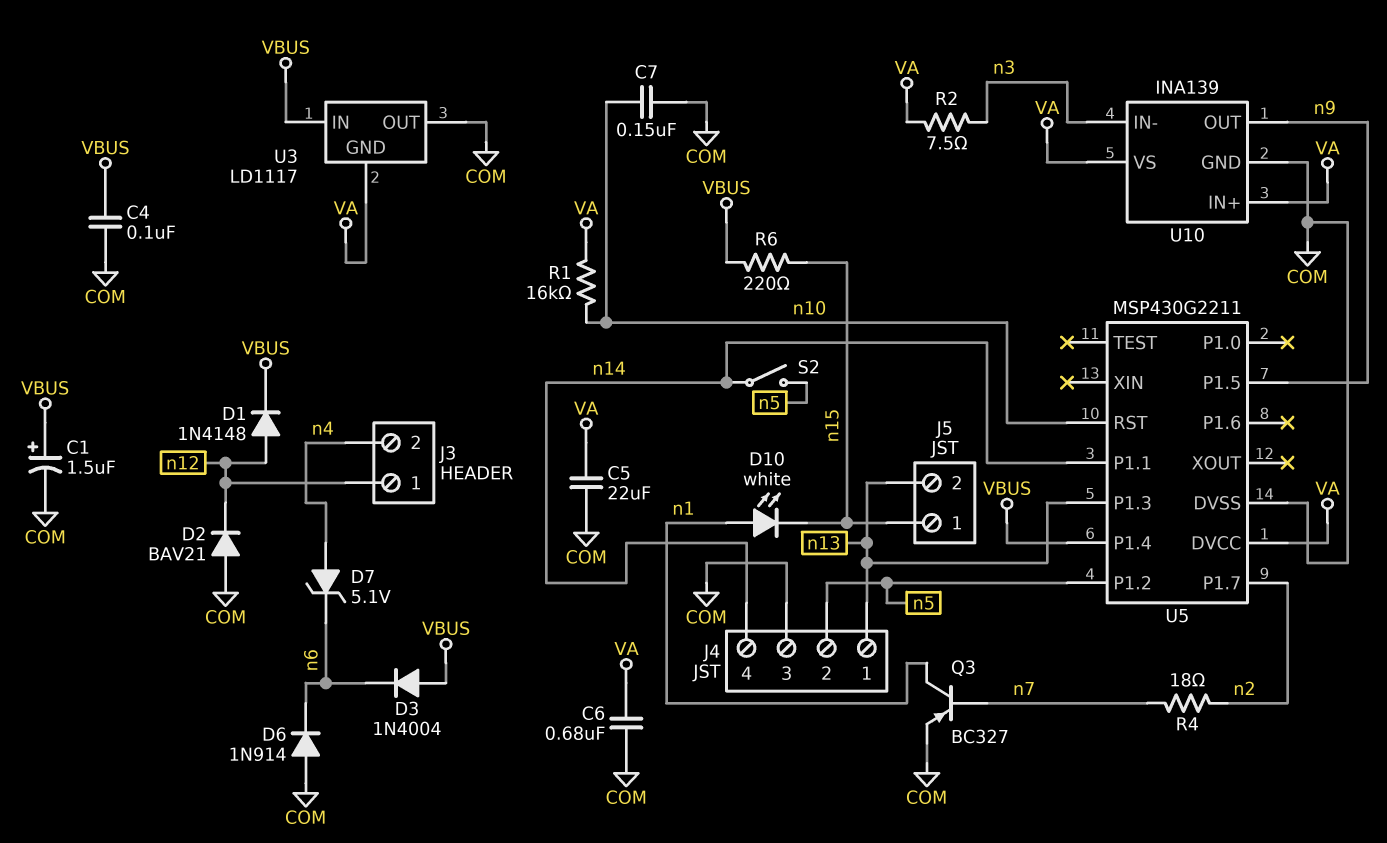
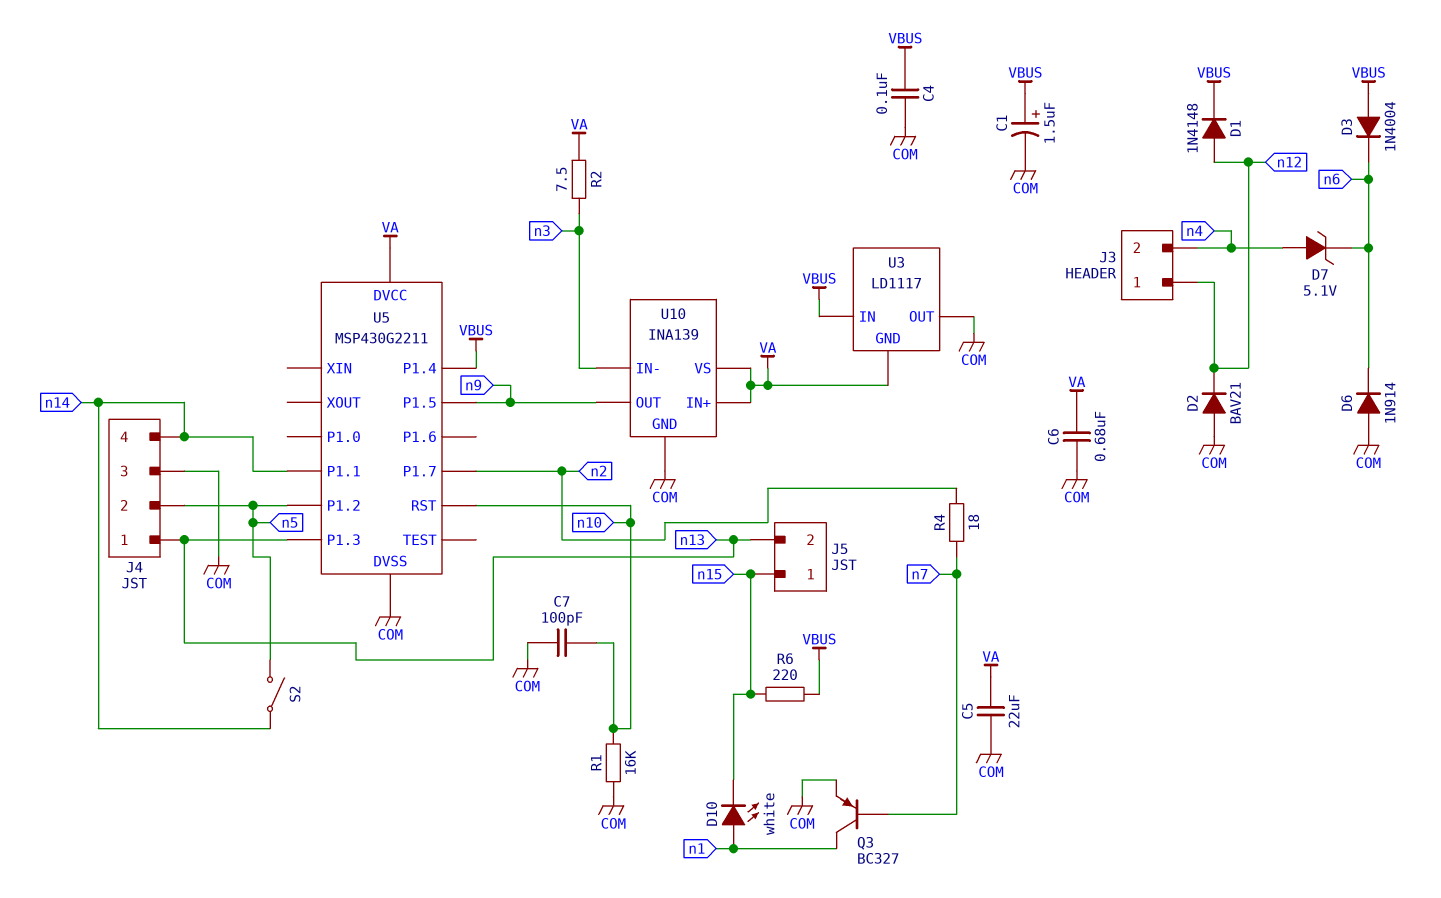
C7: 150nF (COM, n10) -> 100pF (COM, n10)
R1: 16k (VA, n10) -> 16k (COM, n10)

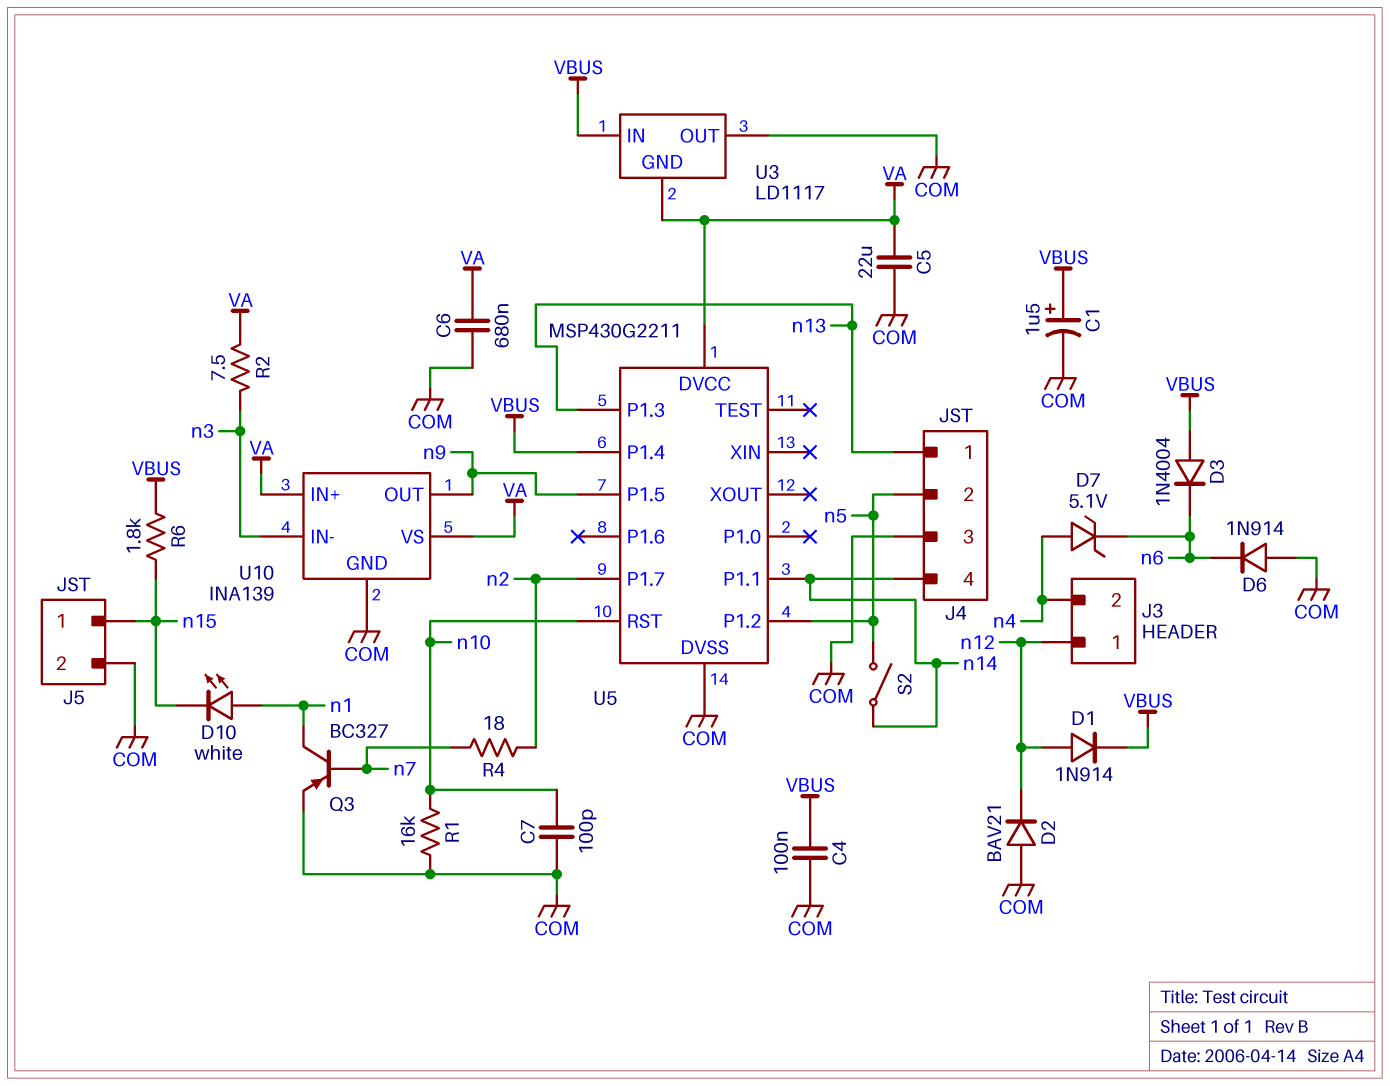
D1: diode 1N4148 (A n12, K VBUS) -> diode 1N914 (A n12, K VBUS)
J5 pin 2: n13 -> COM
R6: 220 (VBUS, n15) -> 1.8k (VBUS, n15)

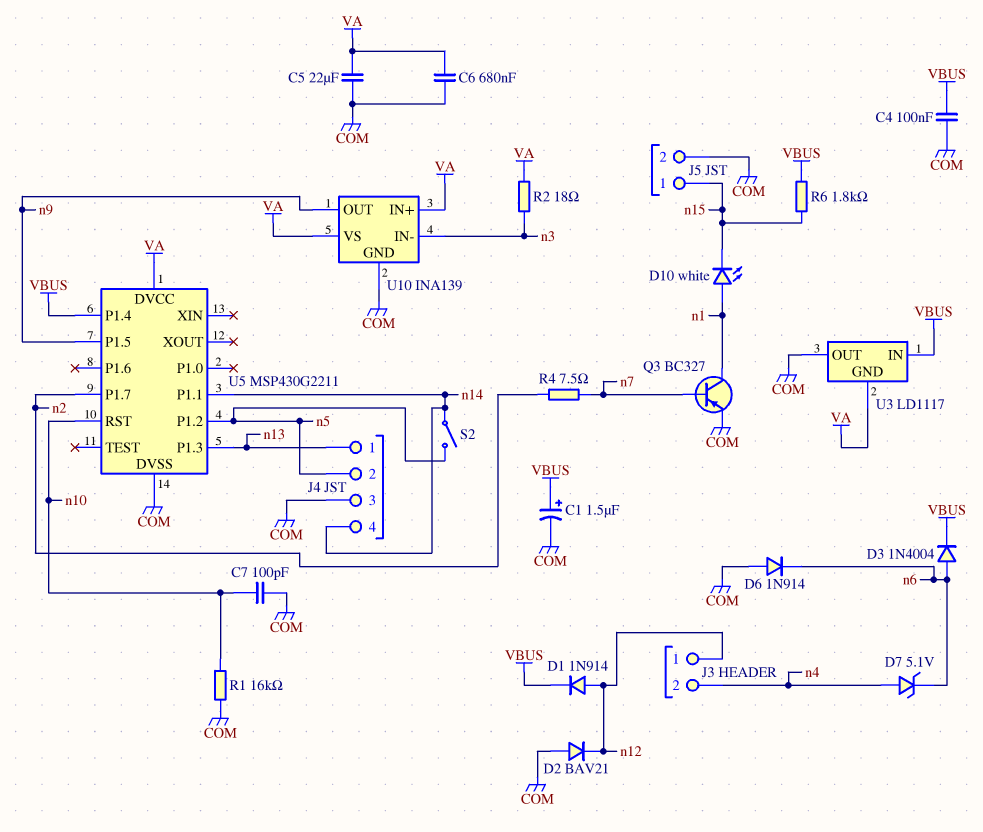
D3: diode 1N4004 (A VBUS, K n6) -> diode 1N4004 (A n6, K VBUS)
R2: 7.5 (VA, n3) -> 18 (VA, n3)
R4: 18 (n2, n7) -> 7.5 (n2, n7)

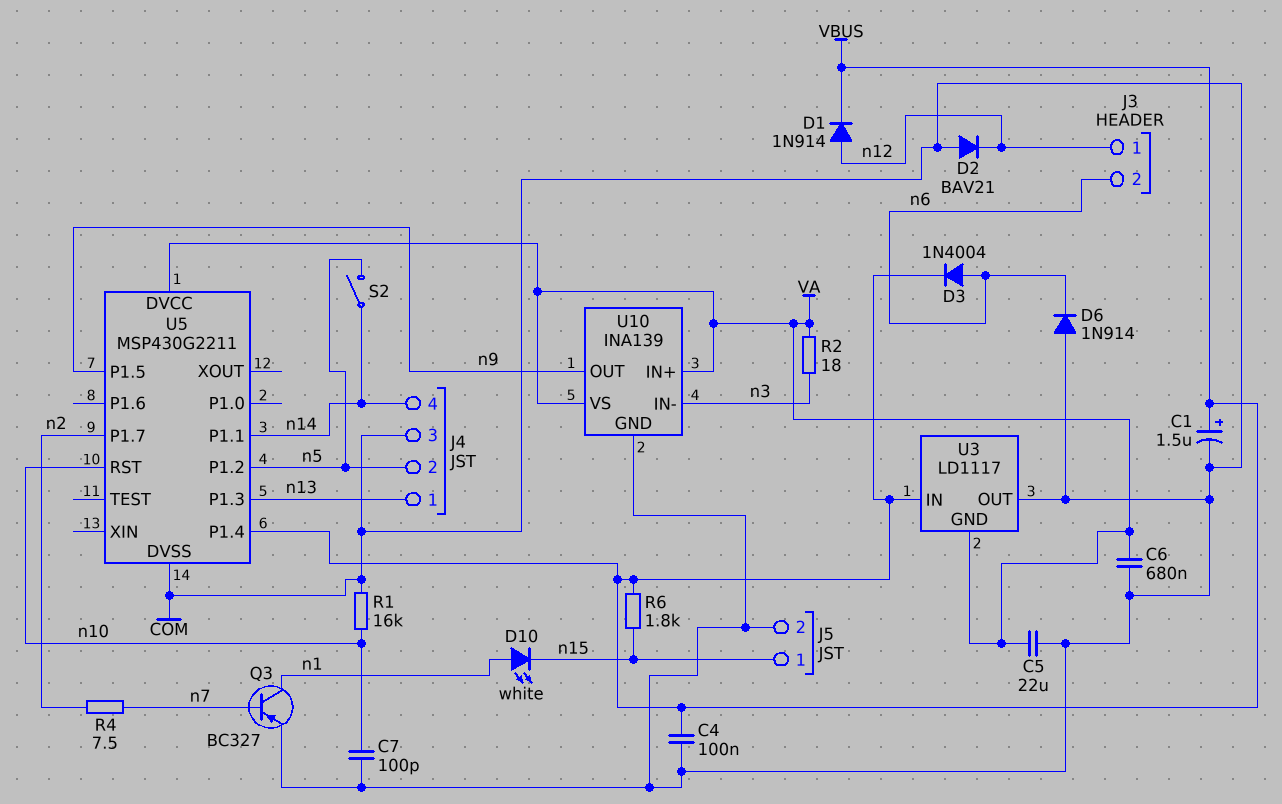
D7: zener 5.1V (A n4, K n6) -> none
J3 pin 2: n4 -> n6

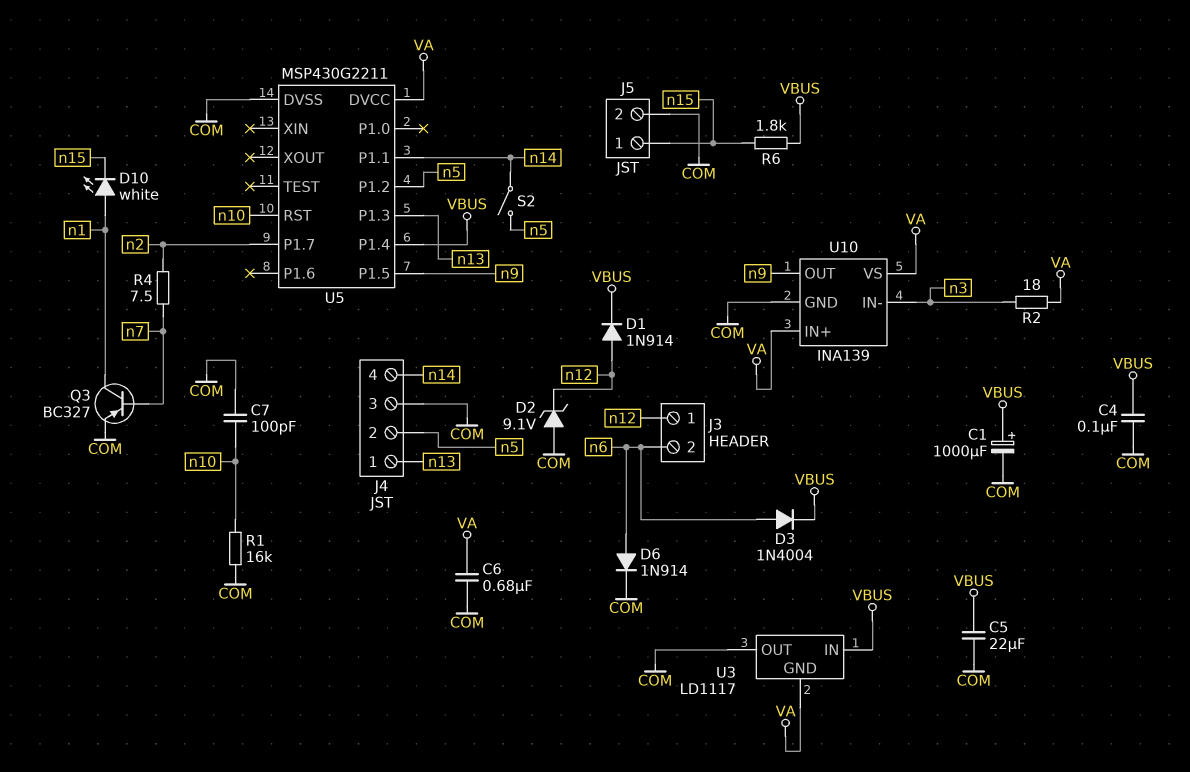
C1: 1.5uF (plus VBUS, minus COM) -> 1000uF (plus VBUS, minus COM)
C5: 22uF (COM, VA) -> 22uF (COM, VBUS)
D2: diode BAV21 (A COM, K n12) -> zener 9.1V (A COM, K n12)
D6: diode 1N914 (A COM, K n6) -> diode 1N914 (A n6, K COM)

